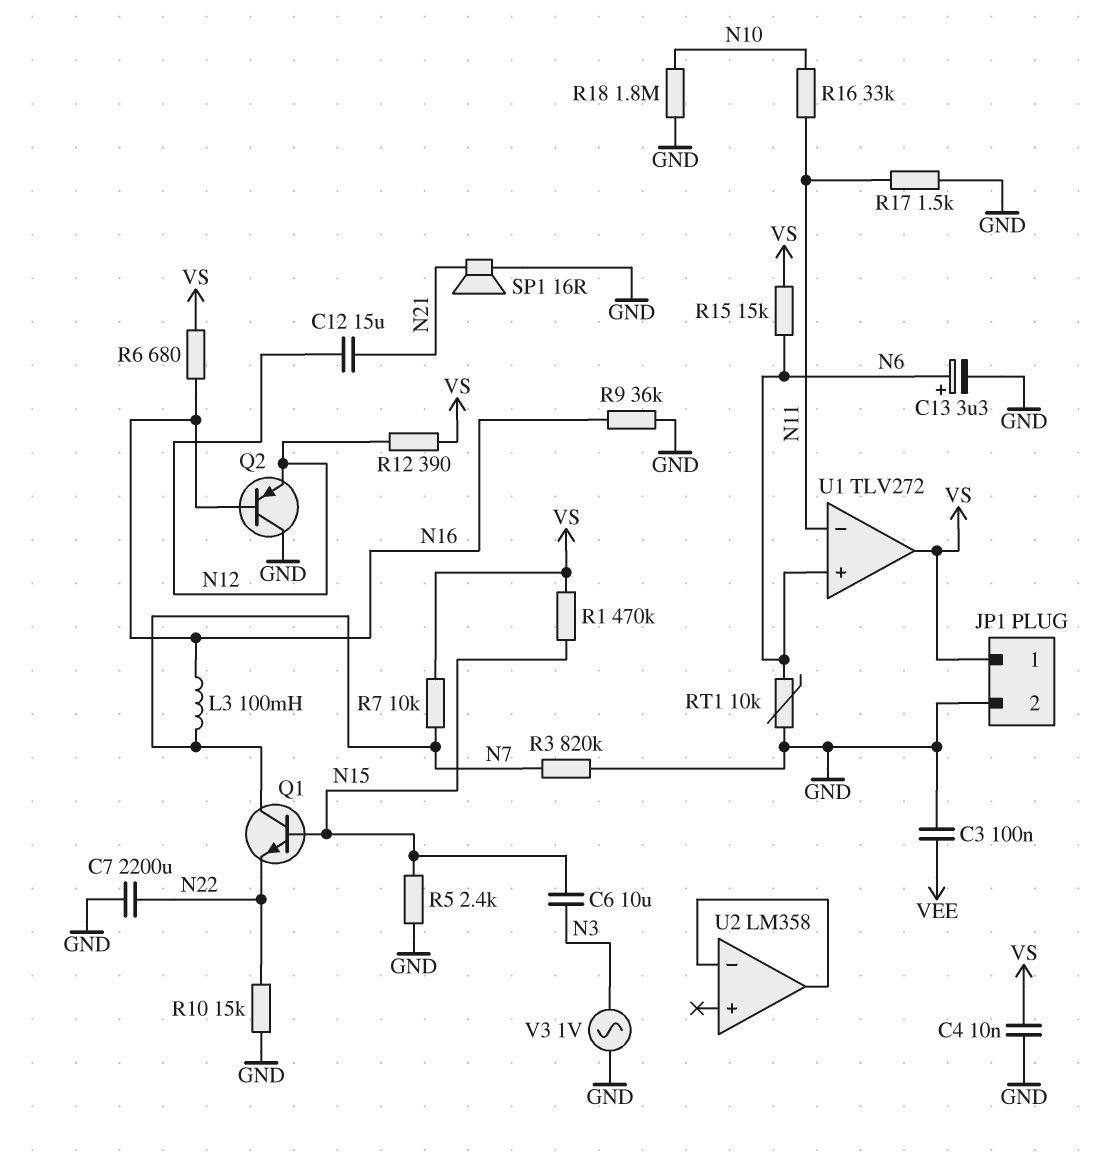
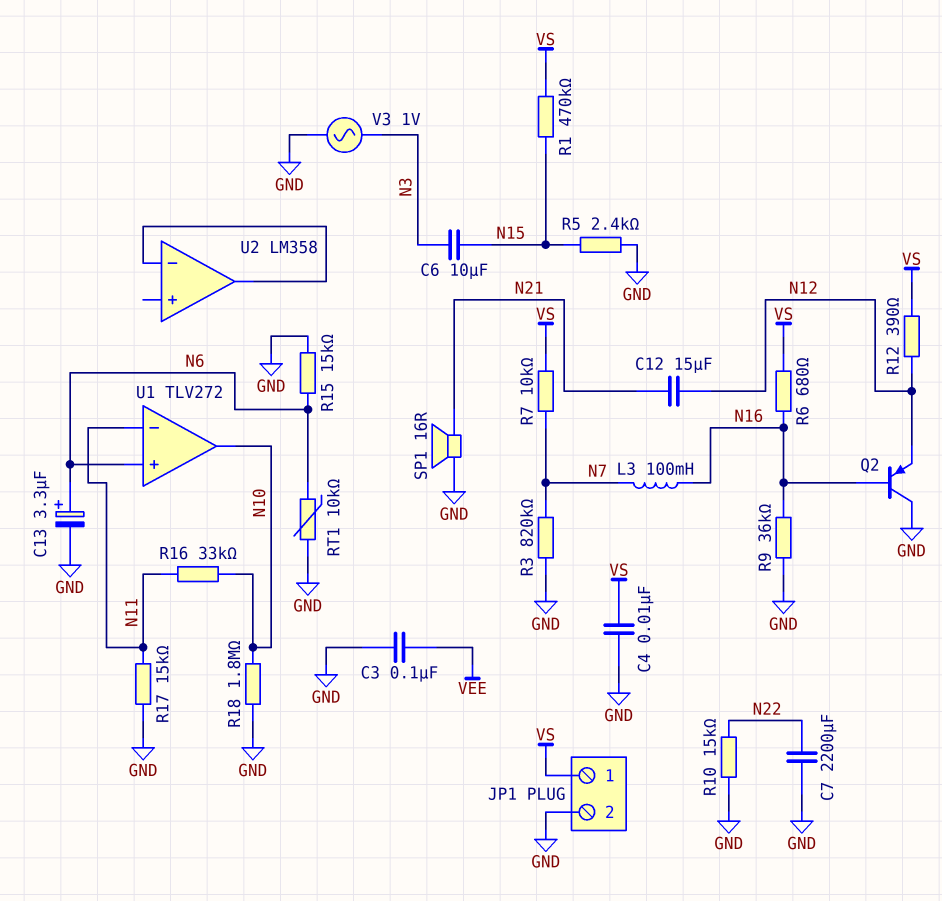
Q1: NPN (B N15, C N7, E N22) -> none
R15: 15k (N6, VS) -> 15k (GND, N6)
R17: 1.5k (GND, N11) -> 15k (GND, N11)
U1 pin out: VS -> N10

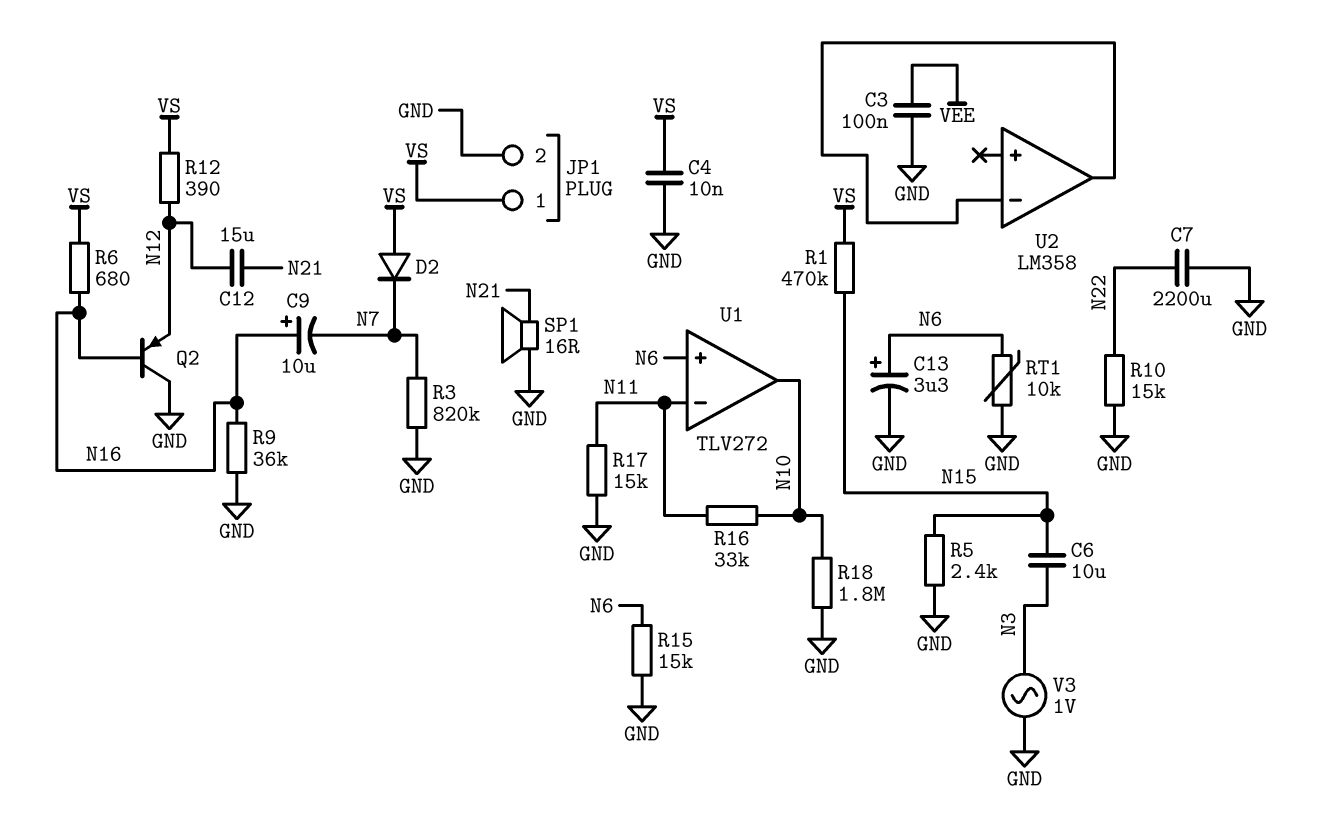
C9: none -> 10uF (plus N16, minus N7)
D2: none -> diode (A VS, K N7)
L3: 100mH (N7, N16) -> none
R7: 10k (N7, VS) -> none

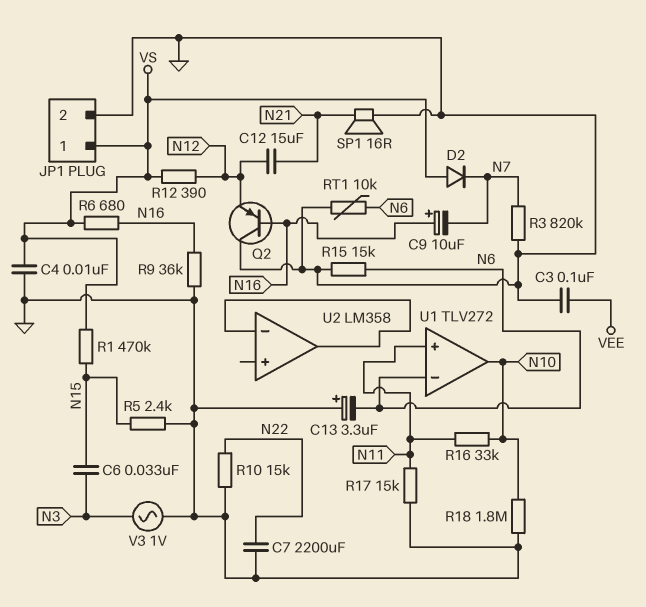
C6: 10uF (N3, N15) -> 33nF (N3, N15)
C13: 3.3uF (plus N6, minus GND) -> 3.3uF (plus GND, minus N6)
U1 pin in+: N6 -> N11
U1 pin in-: N11 -> N6

